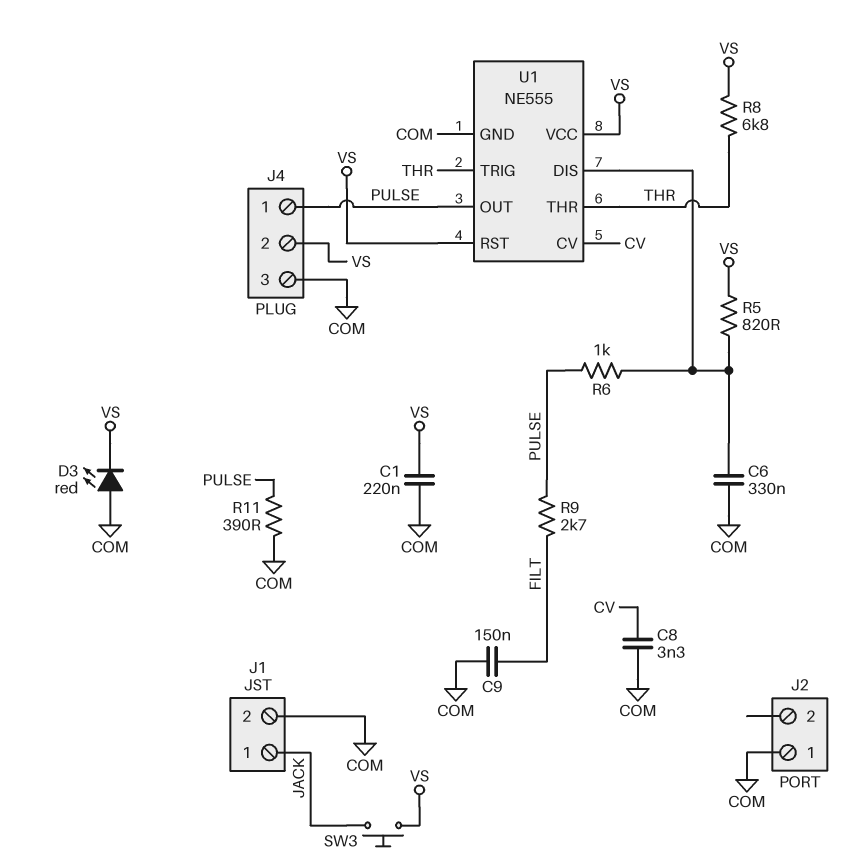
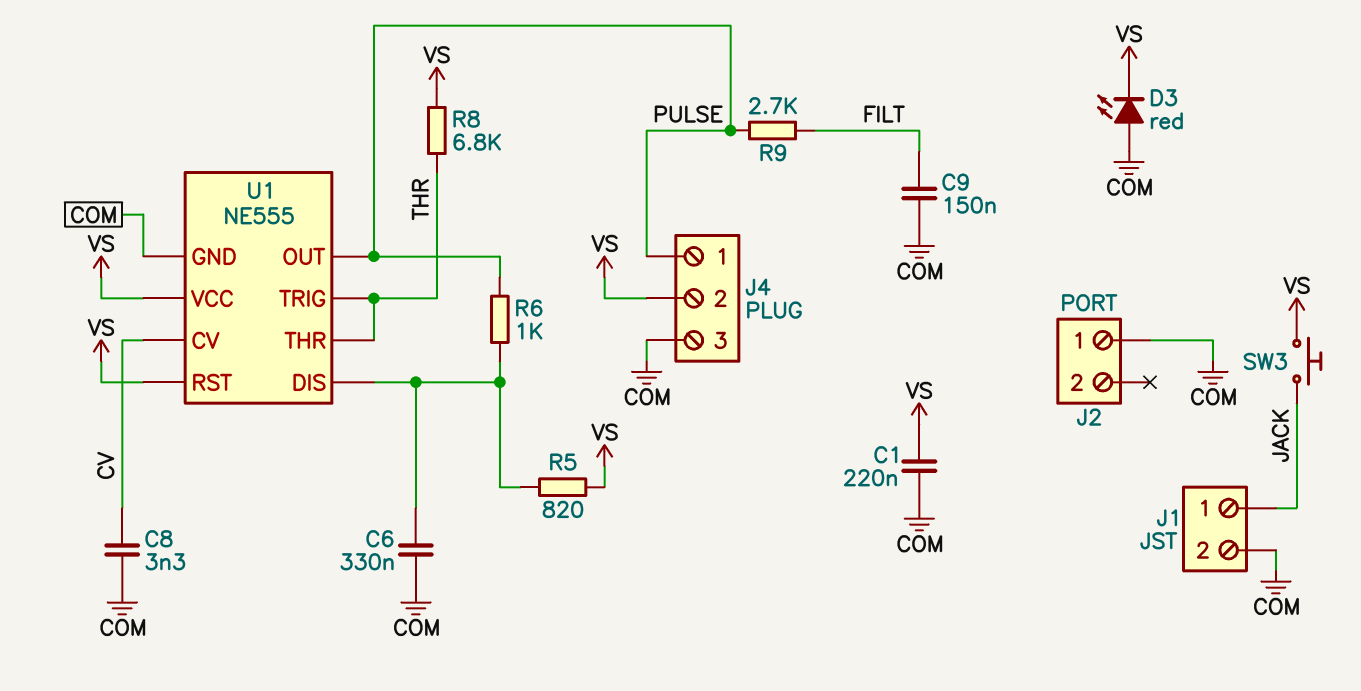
R11: 390 (COM, PULSE) -> none

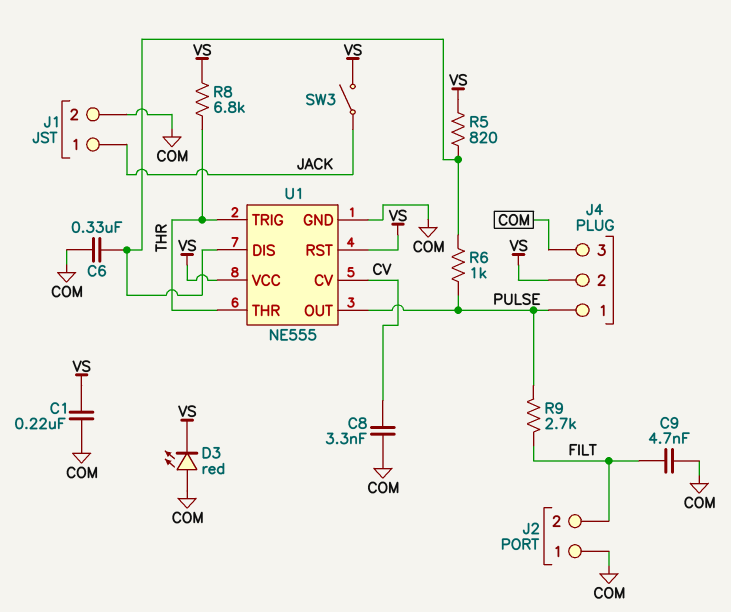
C9: 150nF (COM, FILT) -> 4.7nF (COM, FILT)
J2 pin 2: none -> FILT
SW3: button (JACK, VS) -> switch (JACK, VS)

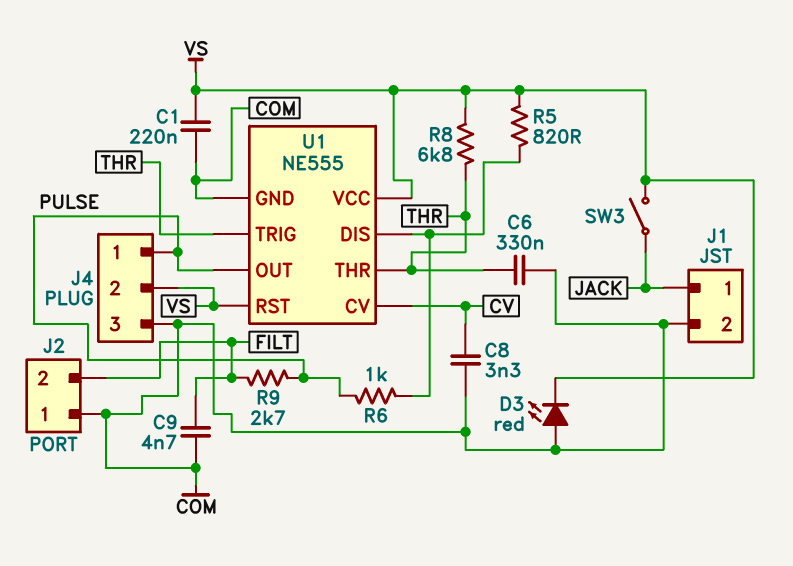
C6: 330nF (COM, U1/DIS) -> 330nF (COM, THR)

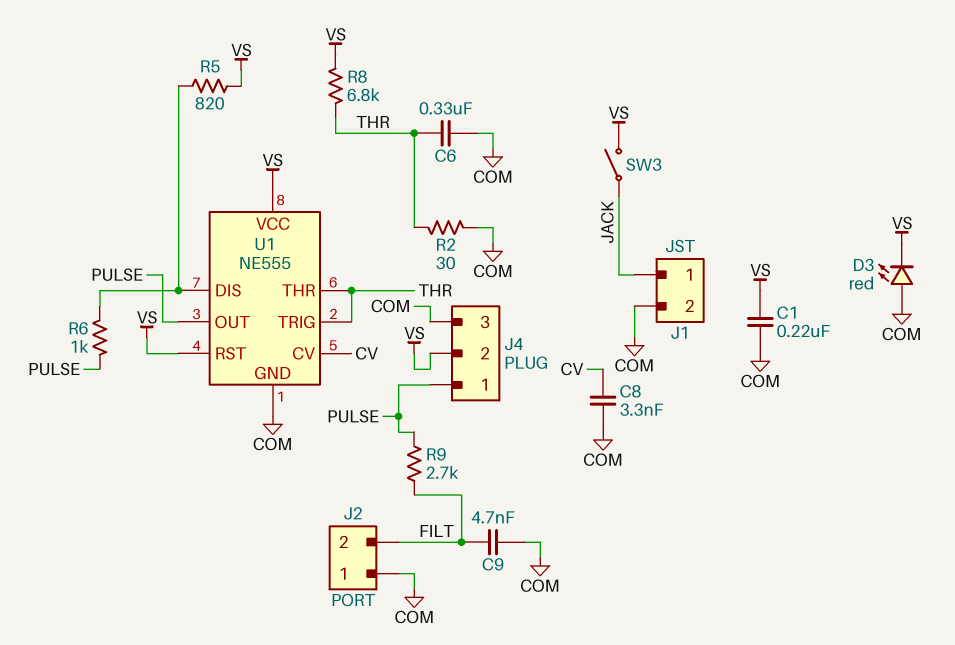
R2: none -> 30 (COM, THR)

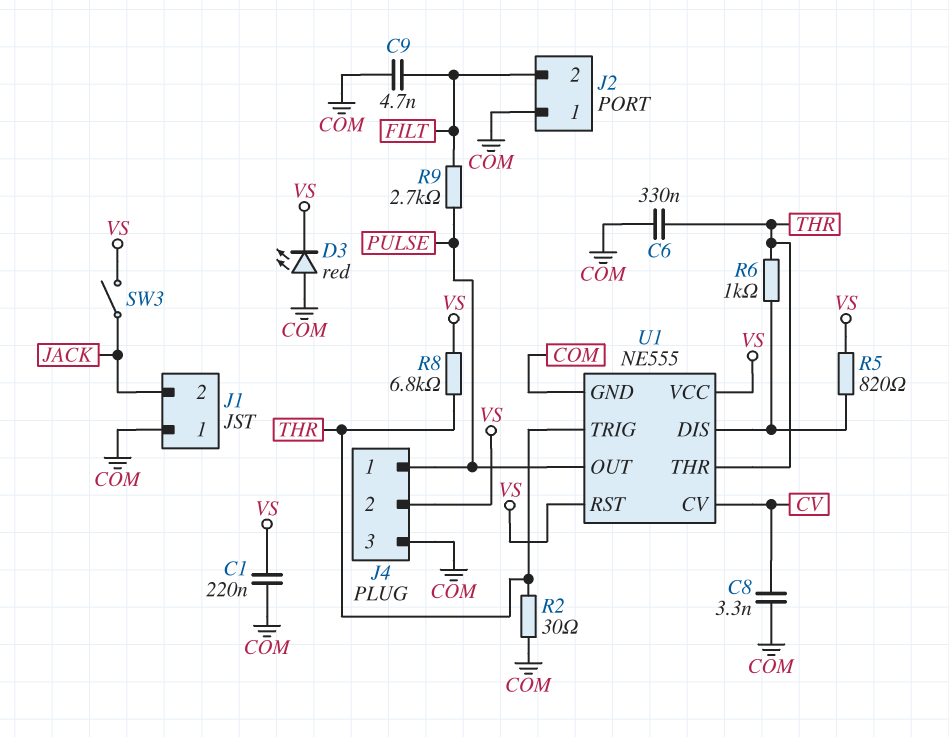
J1 pin 1: JACK -> COM
J1 pin 2: COM -> JACK
R6: 1k (PULSE, U1/DIS) -> 1k (THR, U1/DIS)

